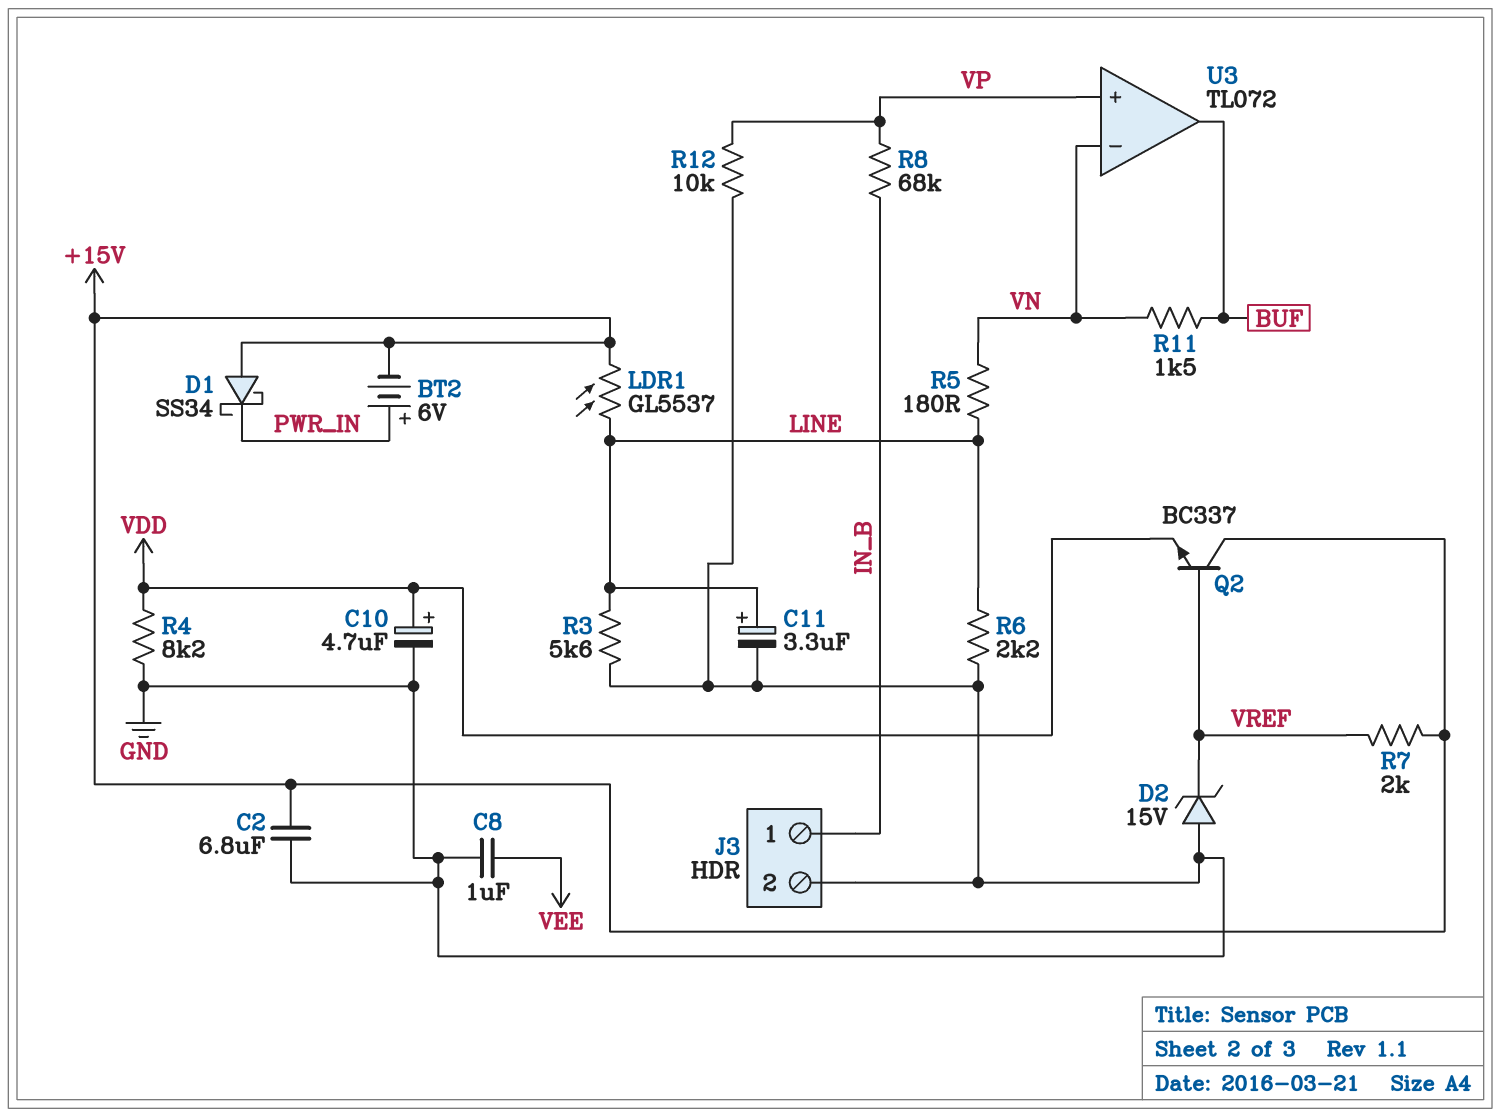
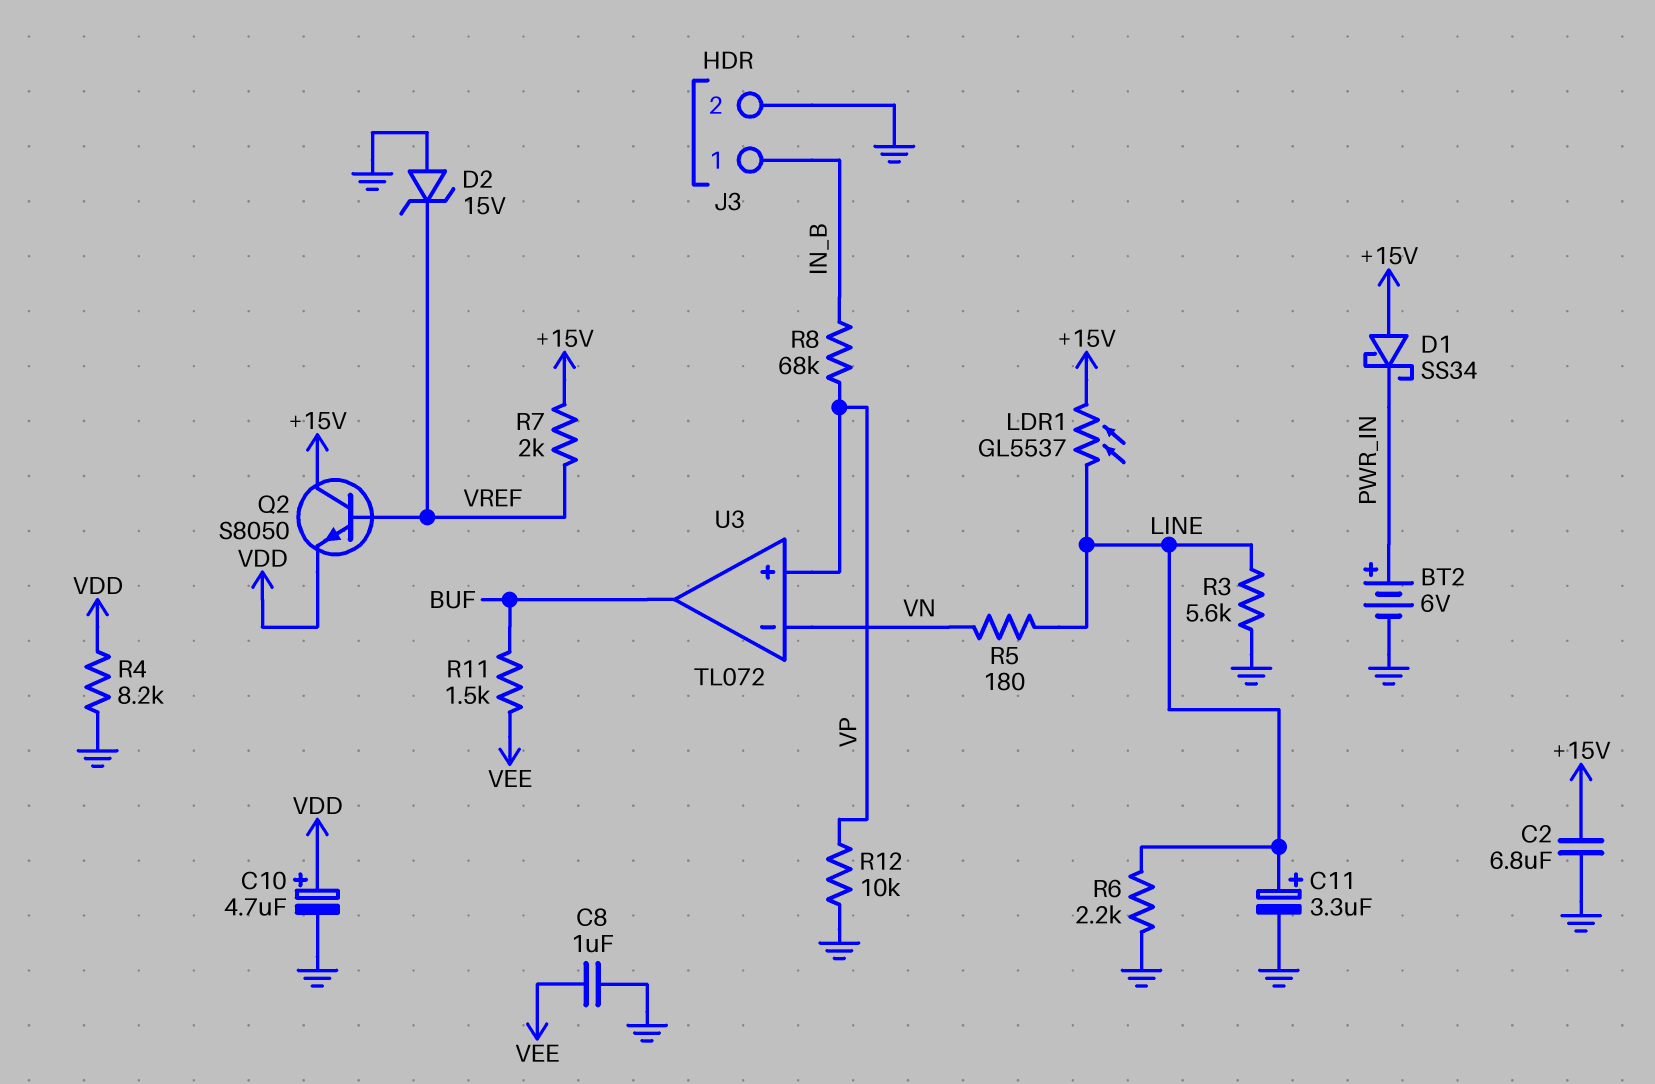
BT2: 6V (plus PWR_IN, minus +15V) -> 6V (plus PWR_IN, minus GND)
Q2: NPN BC337 (B VREF, C +15V, E VDD) -> NPN S8050 (B VREF, C +15V, E VDD)
R11: 1.5k (BUF, VN) -> 1.5k (BUF, VEE)

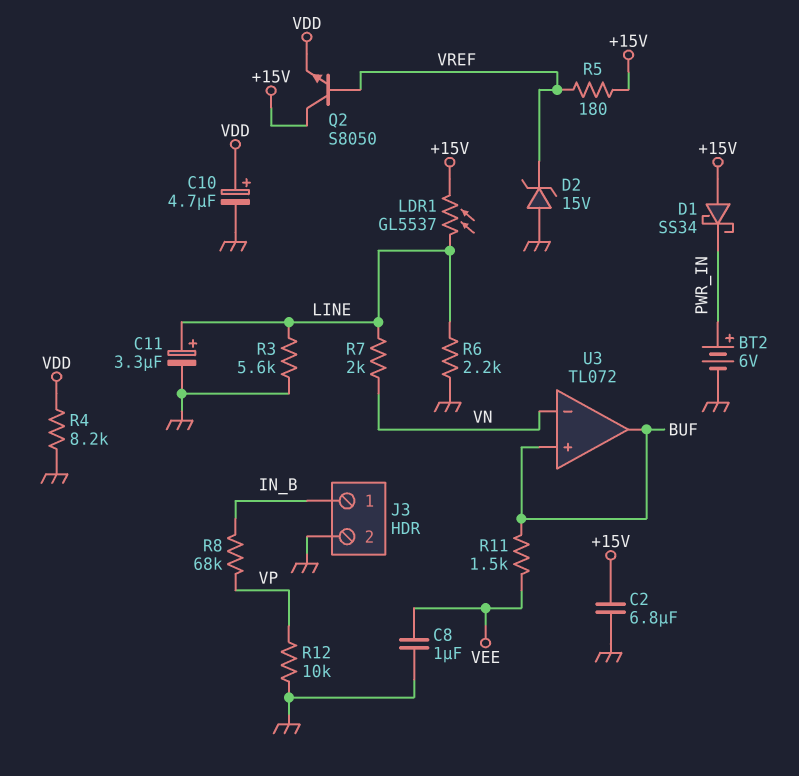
R5: 180 (LINE, VN) -> 180 (+15V, VREF)
R7: 2k (+15V, VREF) -> 2k (LINE, VN)
U3 pin in+: VP -> BUF

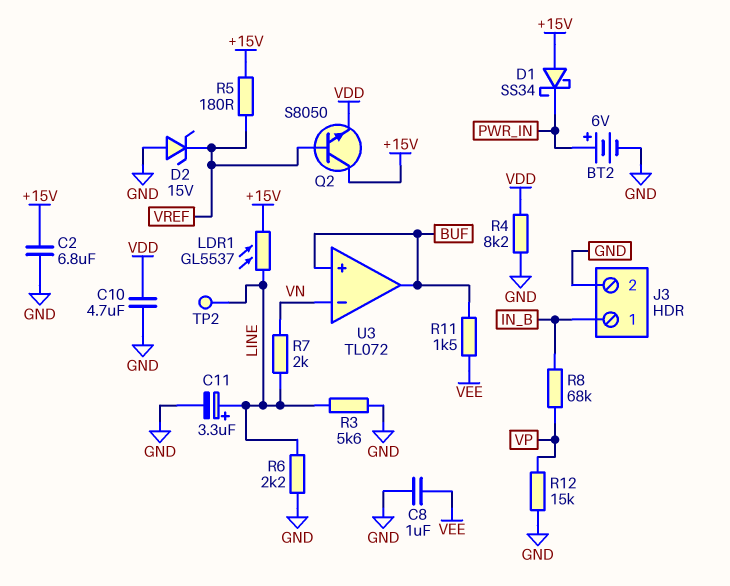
C10: 4.7uF (plus VDD, minus GND) -> 4.7uF (GND, VDD)
R12: 10k (GND, VP) -> 15k (GND, VP)
TP2: none -> test point (LINE)

